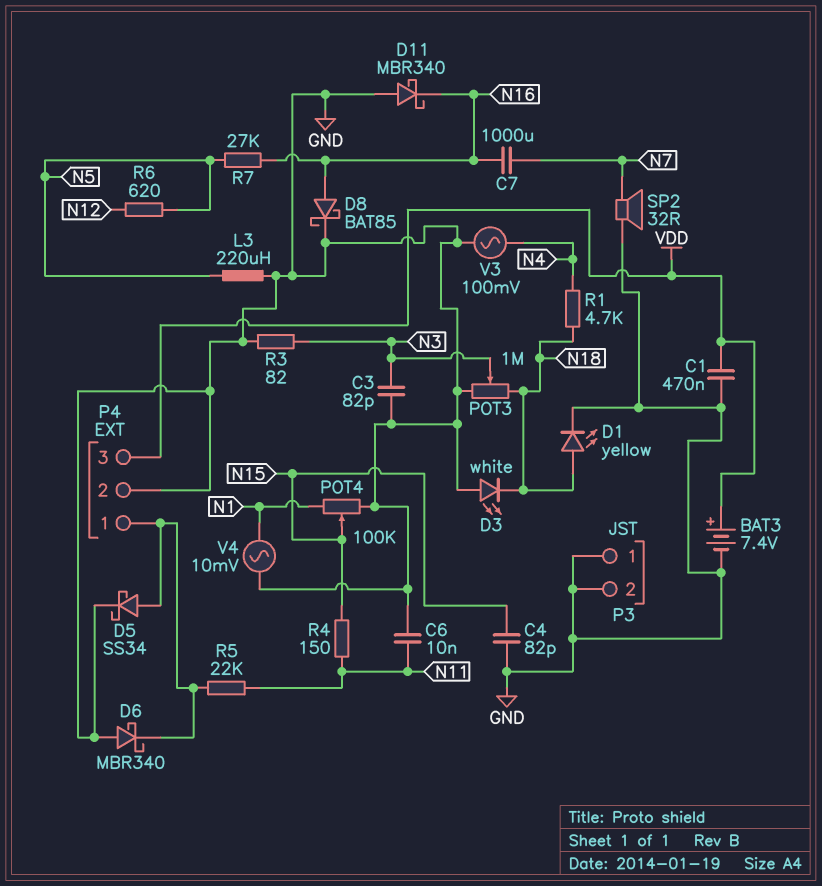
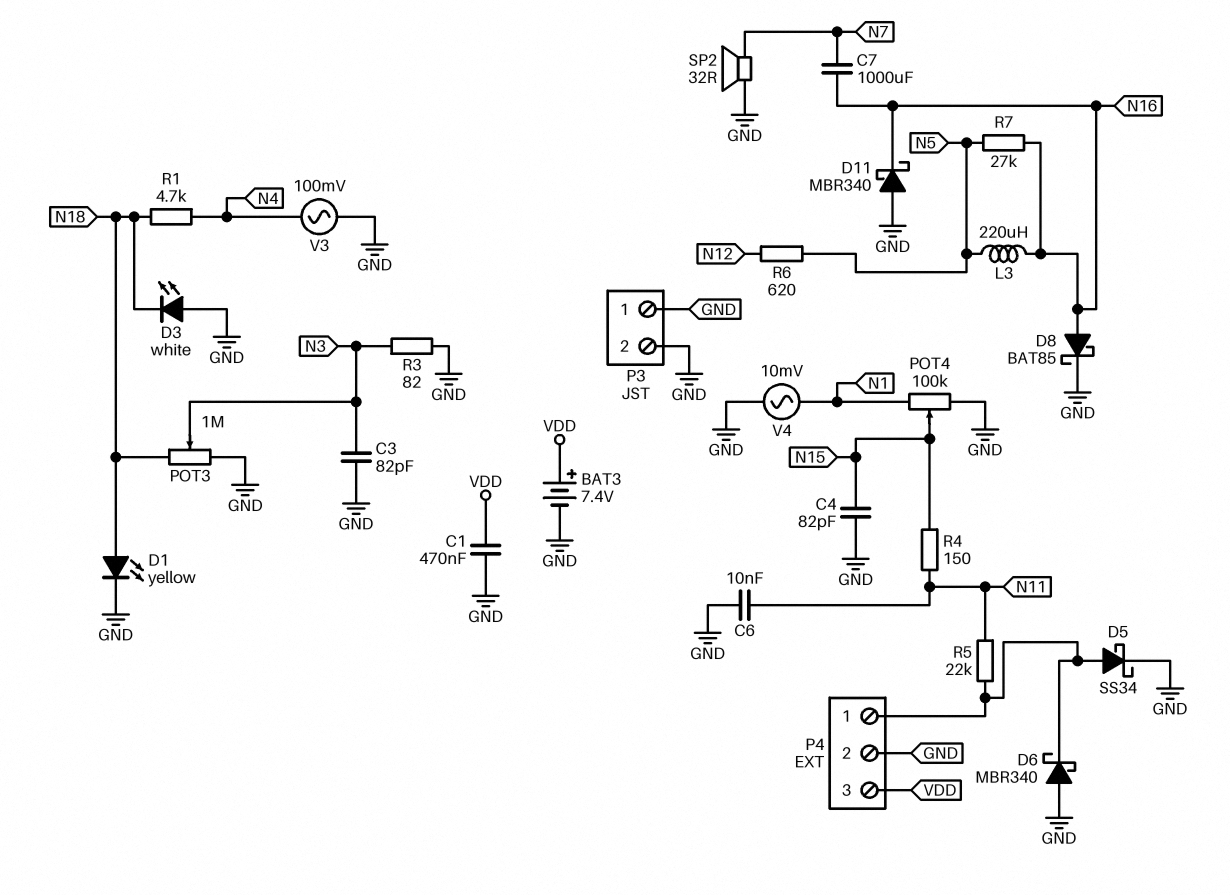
L3: 220uH (GND, N5) -> 220uH (N5, N16)

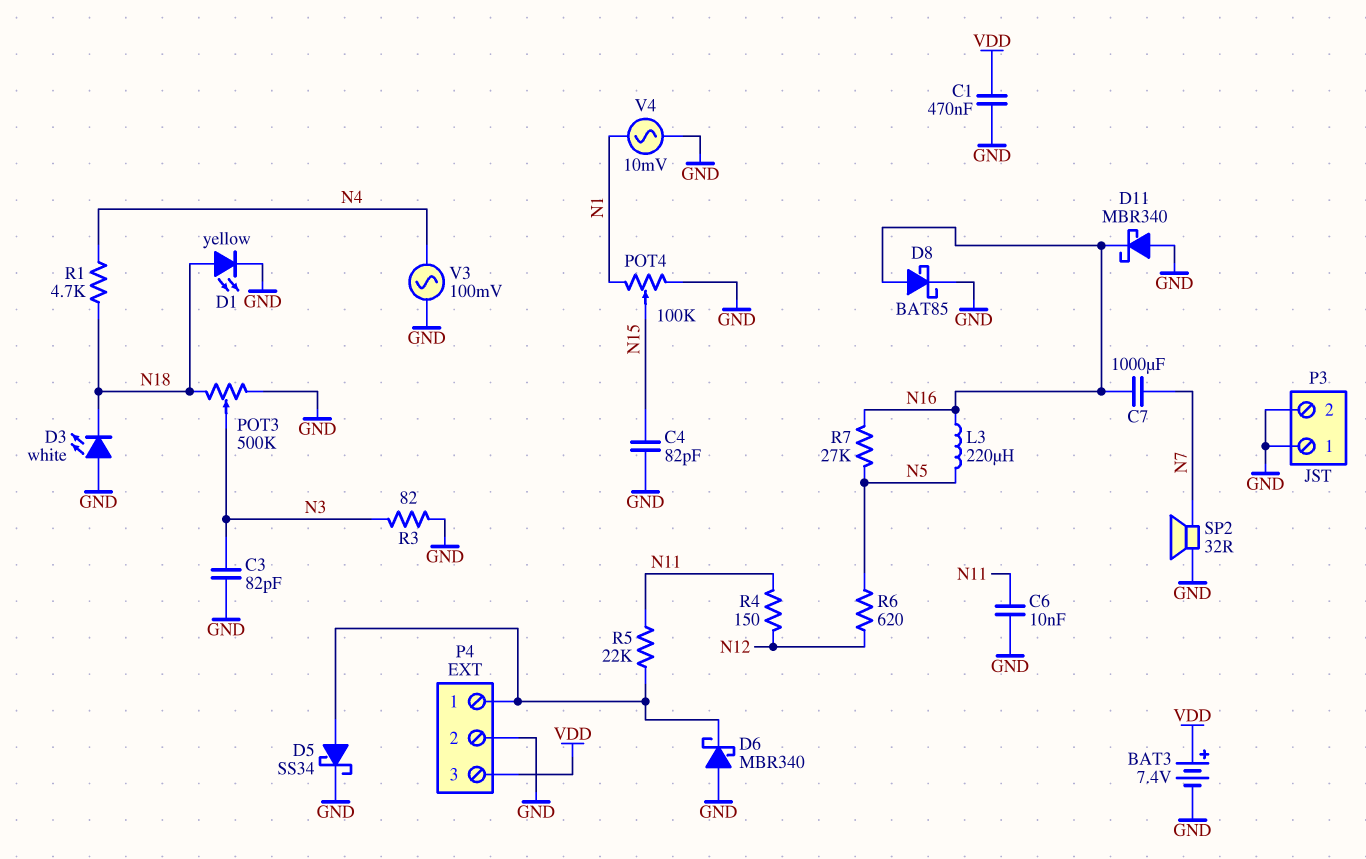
POT3: 1M (GND, N18, wiper N3) -> 500k (GND, N18, wiper N3)
R4: 150 (N11, N15) -> 150 (N11, N12)

